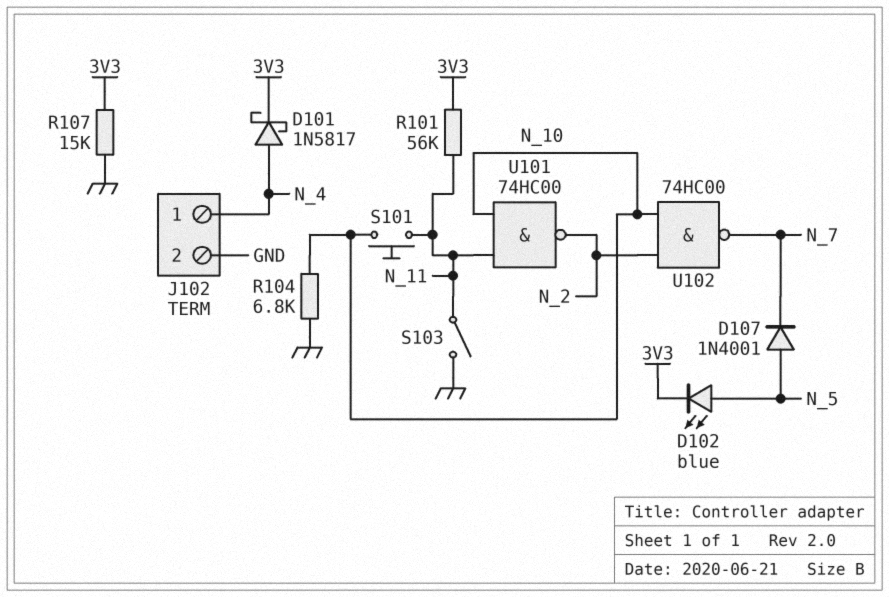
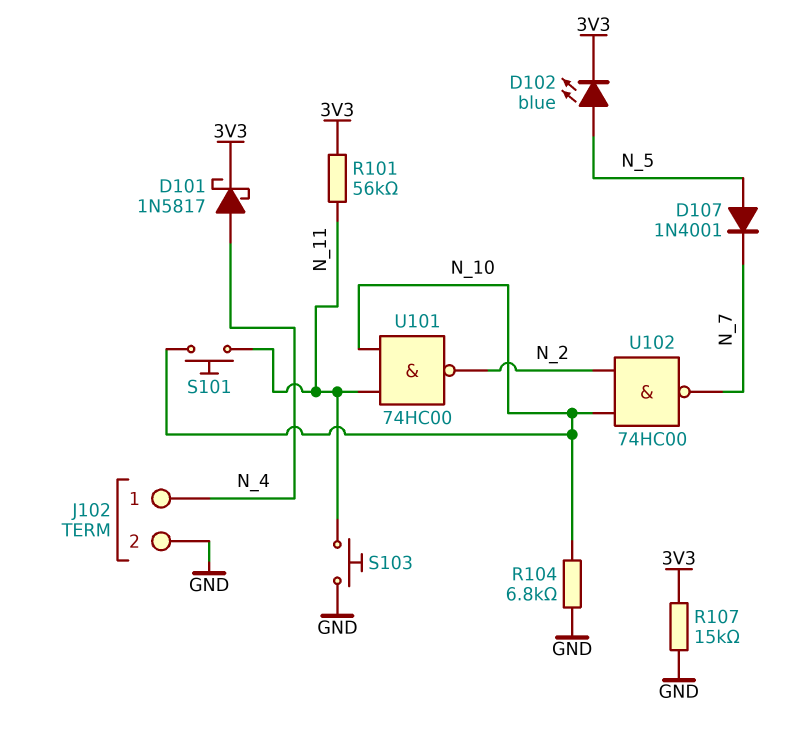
S103: switch (GND, N_11) -> button (GND, N_11)

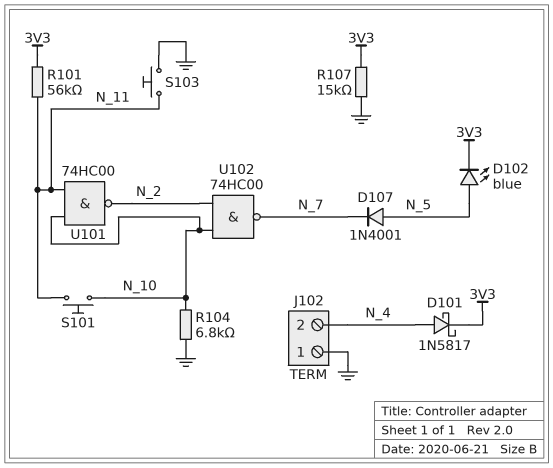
J102 pin 1: N_4 -> GND
J102 pin 2: GND -> N_4

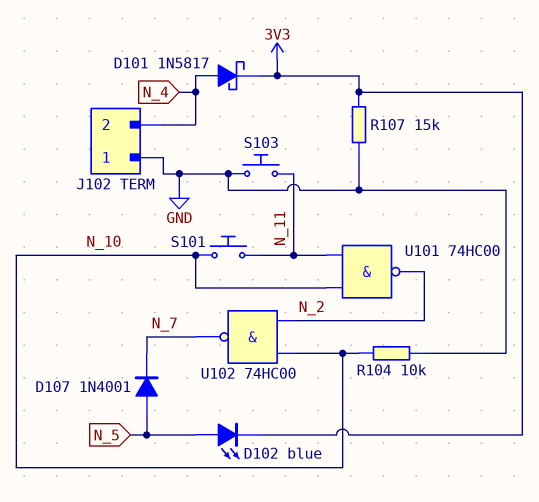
R101: 56k (3V3, N_11) -> none
R104: 6.8k (GND, N_10) -> 10k (GND, N_10)

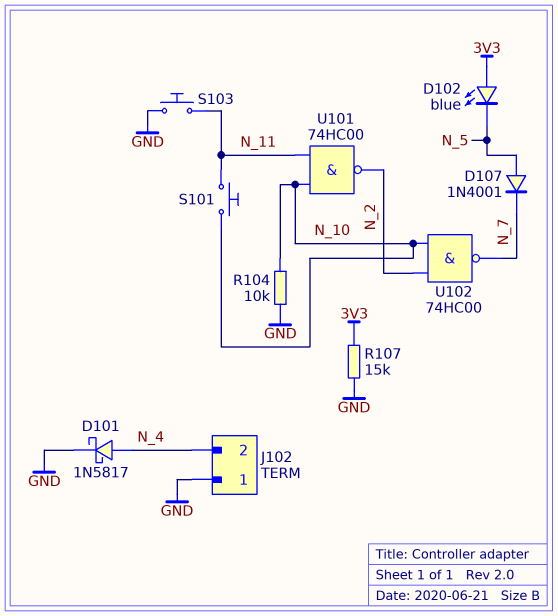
D101: schottky 1N5817 (A N_4, K 3V3) -> schottky 1N5817 (A N_4, K GND)
D102: LED blue (A N_5, K 3V3) -> LED blue (A 3V3, K N_5)

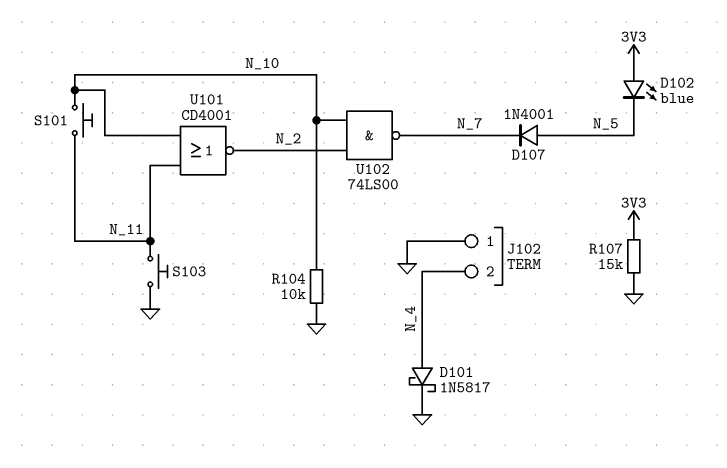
U101: NAND 74HC00 (in N_10, in N_11, out N_2) -> NOR CD4001 (in N_10, in N_11, out N_2)
U102: NAND 74HC00 (in N_2, in N_10, out N_7) -> NAND 74LS00 (in N_2, in N_10, out N_7)

